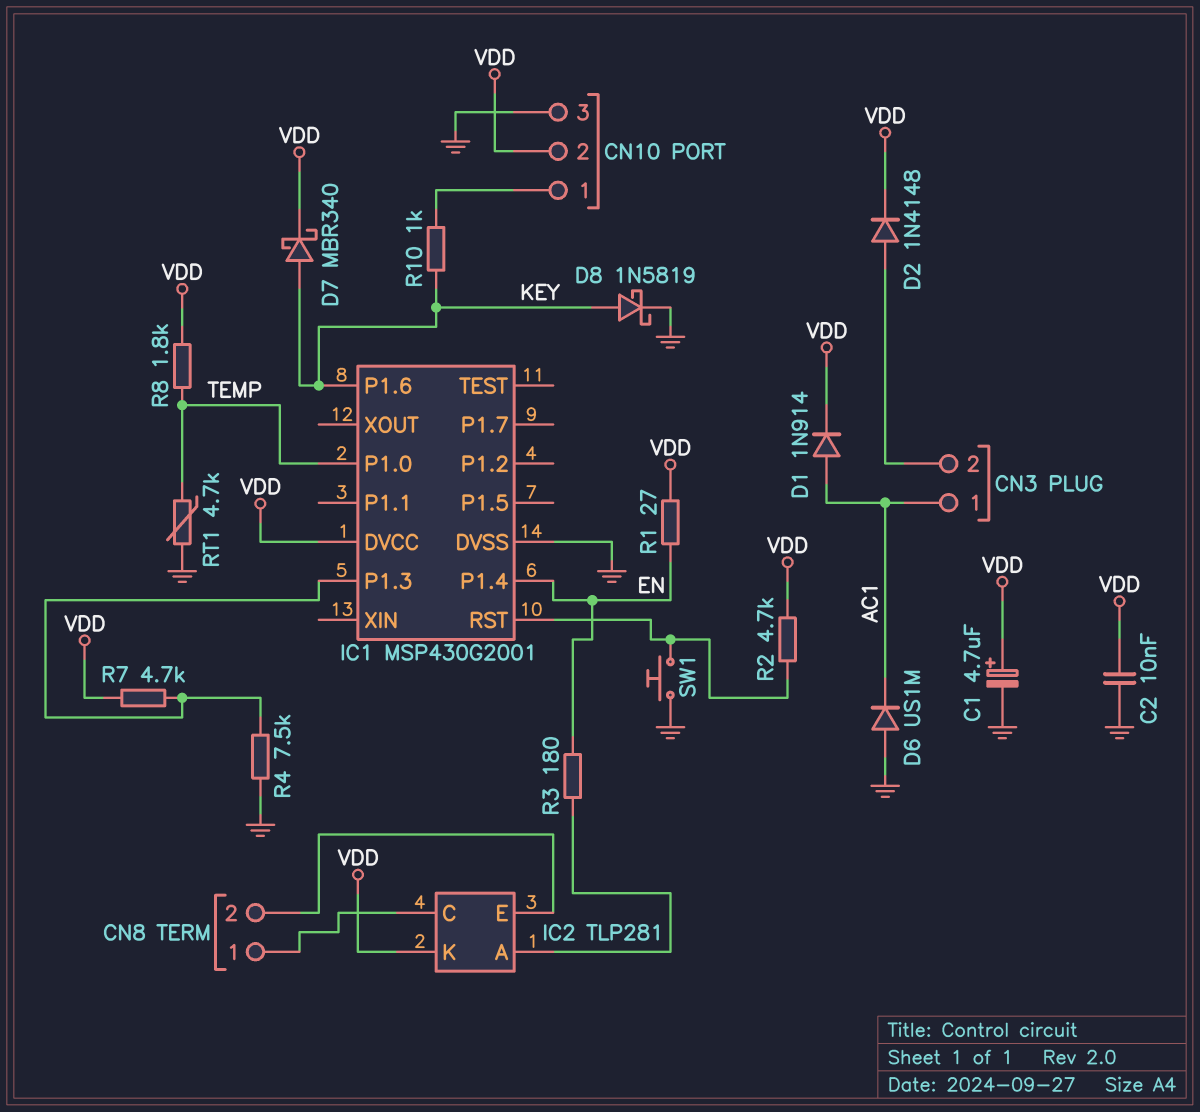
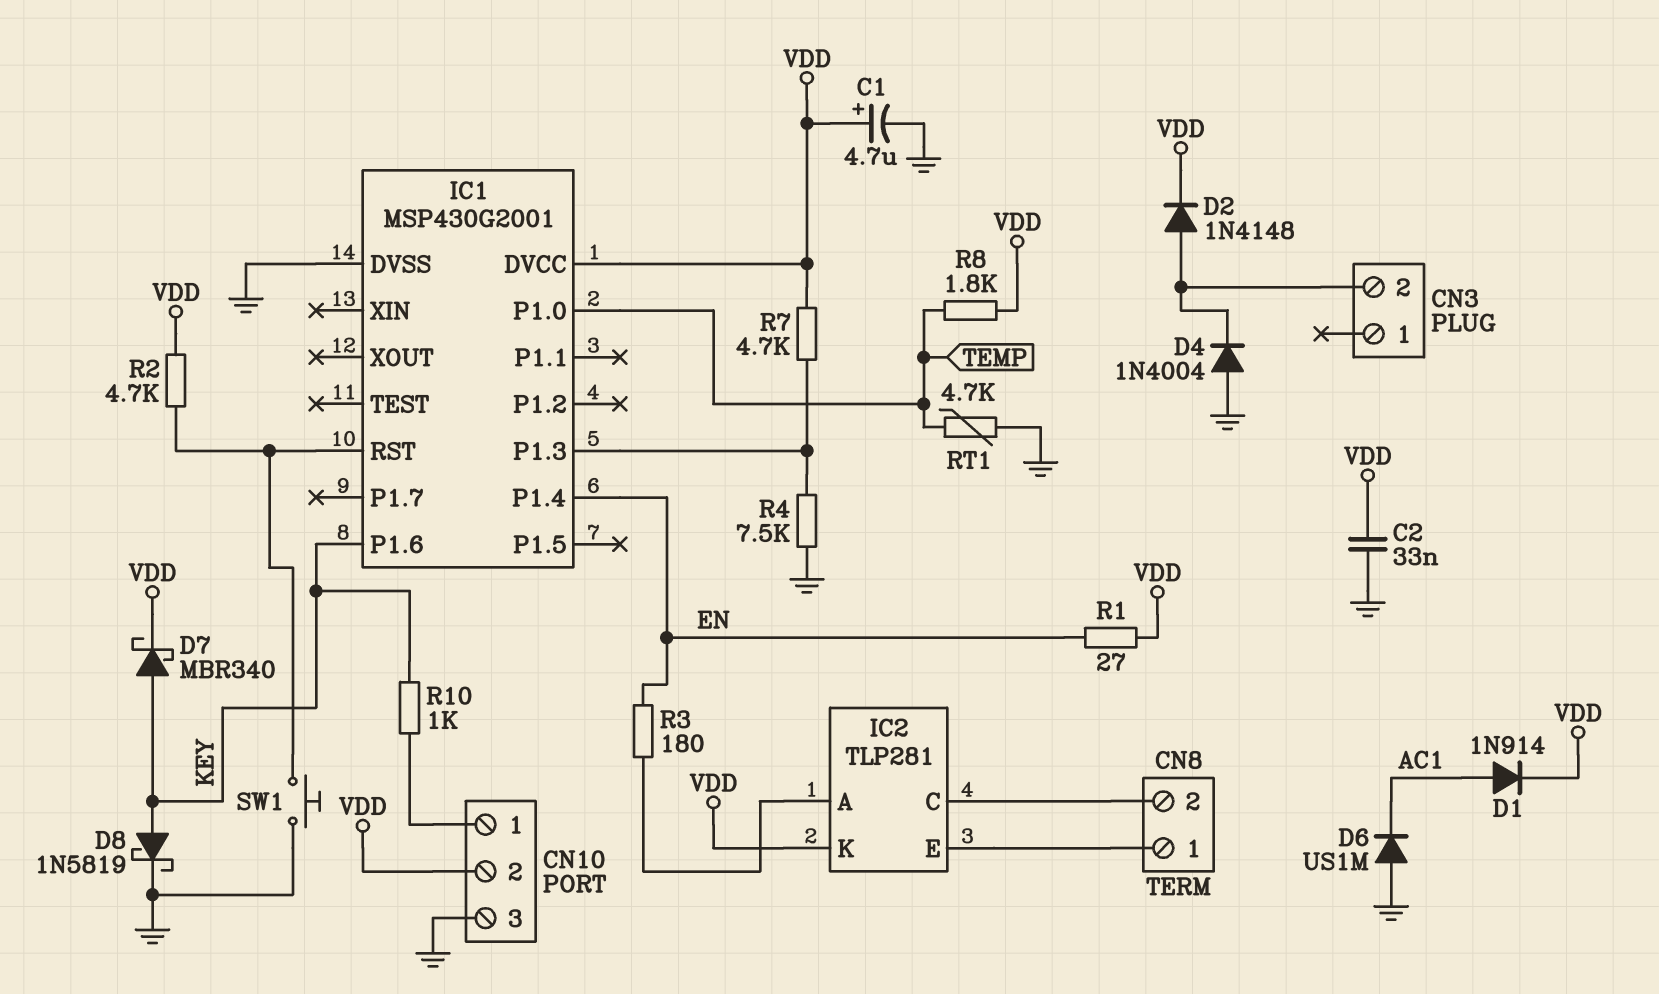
C2: 10nF (GND, VDD) -> 33nF (GND, VDD)
CN3 pin 1: AC1 -> none
D4: none -> diode 1N4004 (A GND, K CN3/2)
IC2 pin C: CN8/1 -> CN8/2
IC2 pin E: CN8/2 -> CN8/1

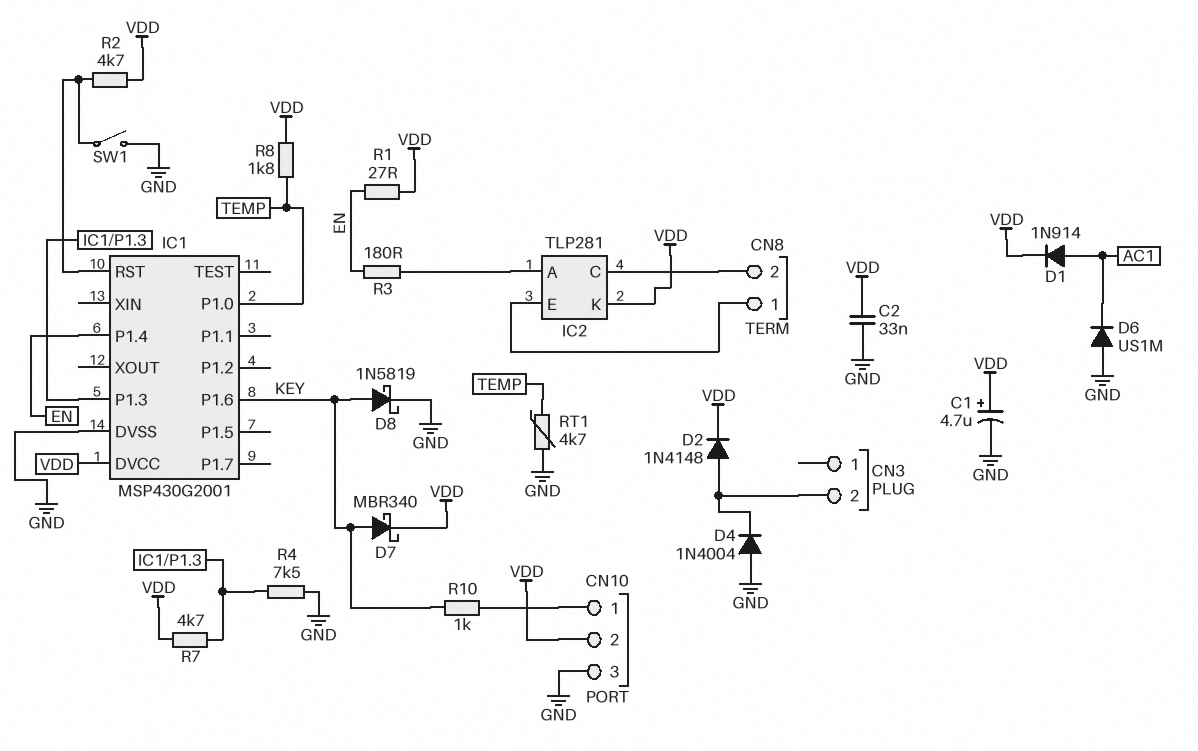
SW1: button (GND, IC1/RST) -> switch (GND, IC1/RST)

